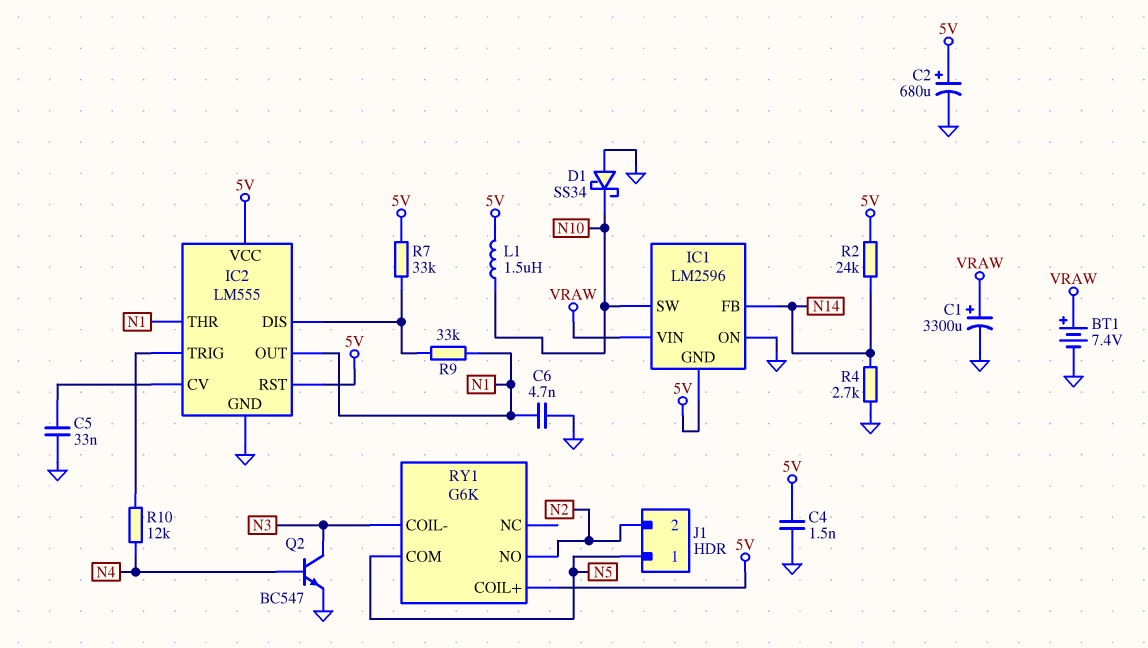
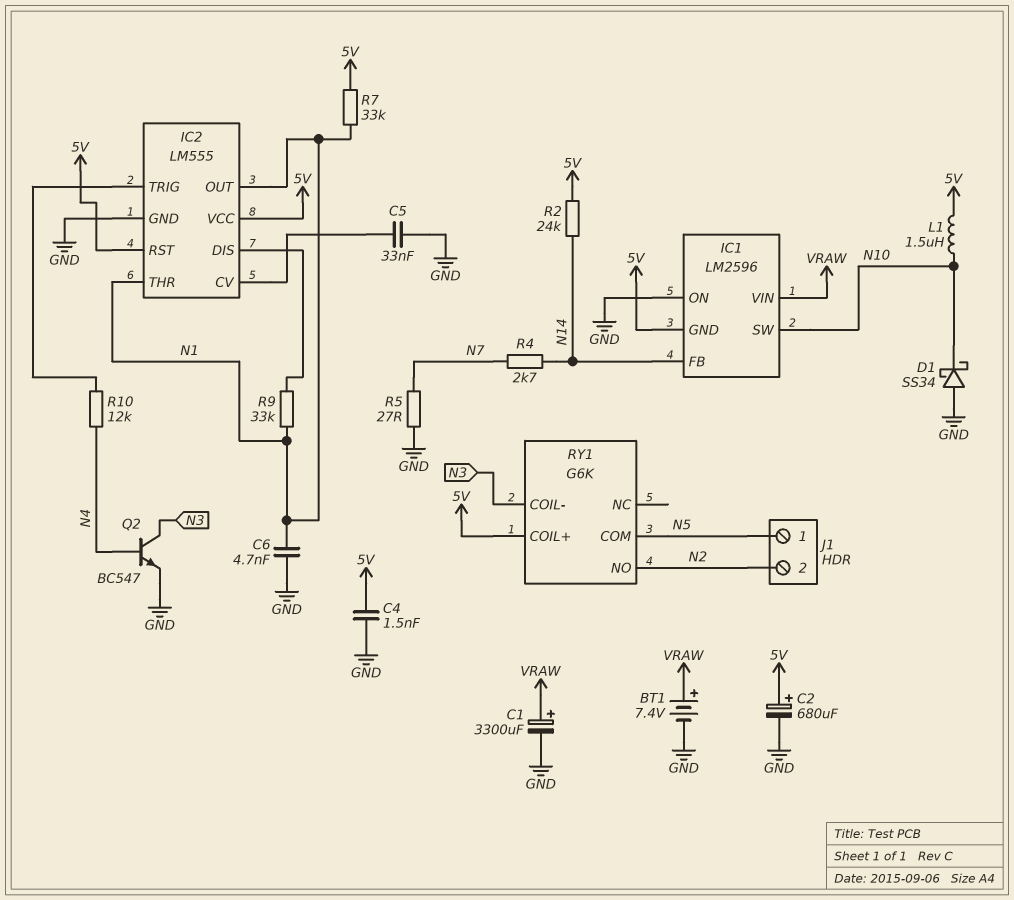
R4: 2.7k (GND, N14) -> 2.7k (N7, N14)
R5: none -> 27 (GND, N7)
R7: 33k (5V, IC2/DIS) -> 33k (5V, N1)

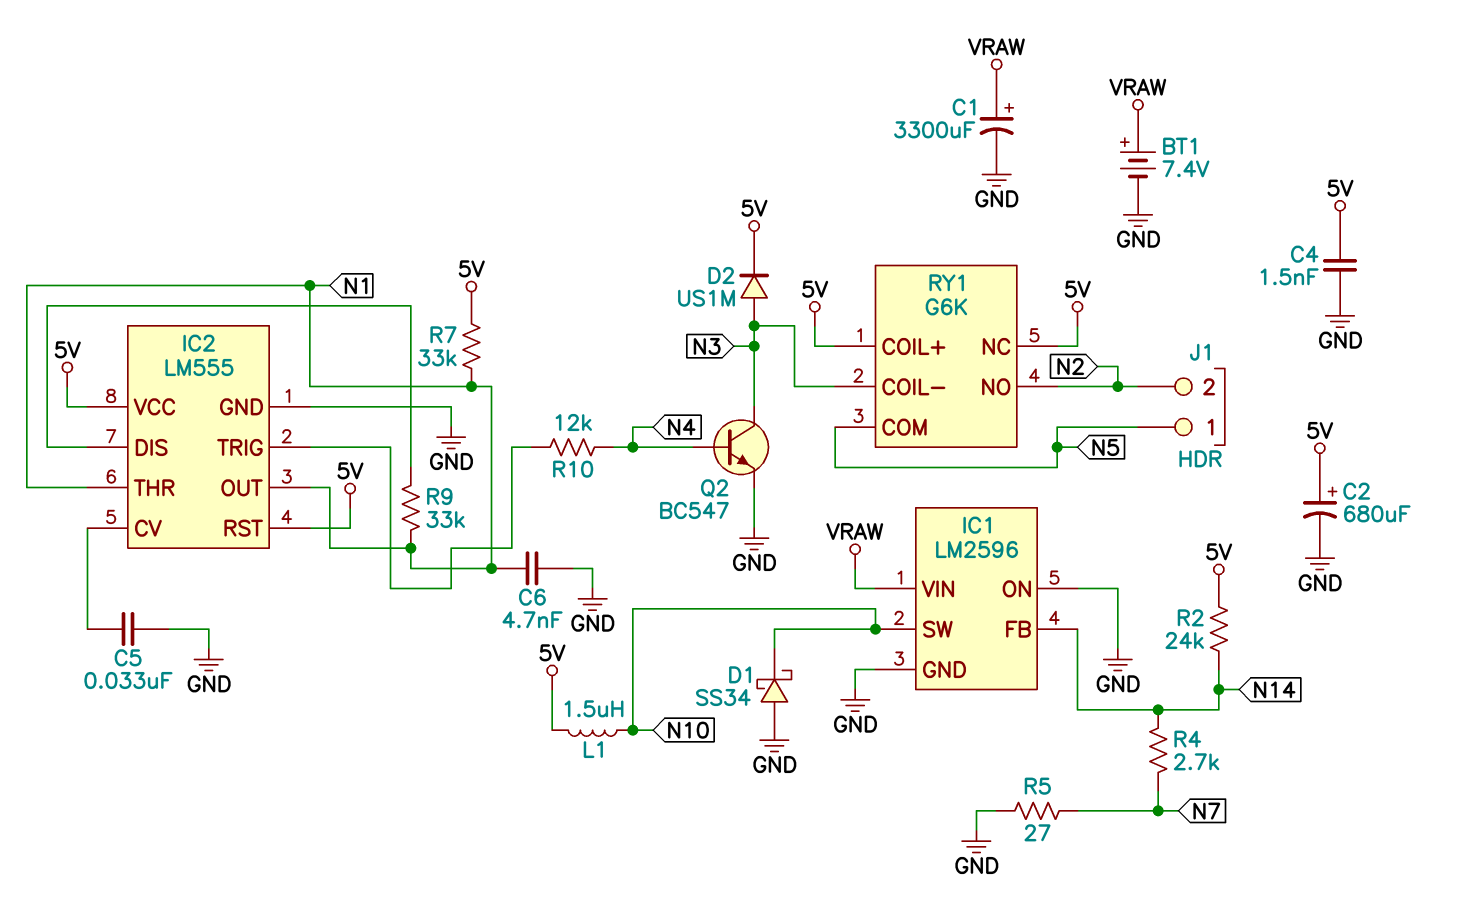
D2: none -> diode US1M (A N3, K 5V)
IC1 pin GND: 5V -> GND
RY1 pin NC: none -> 5V

